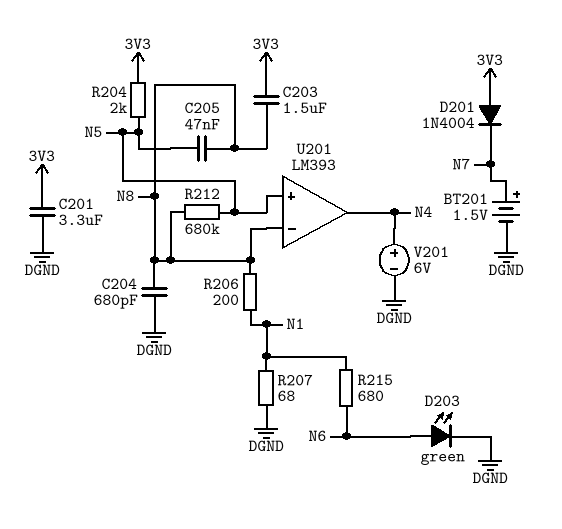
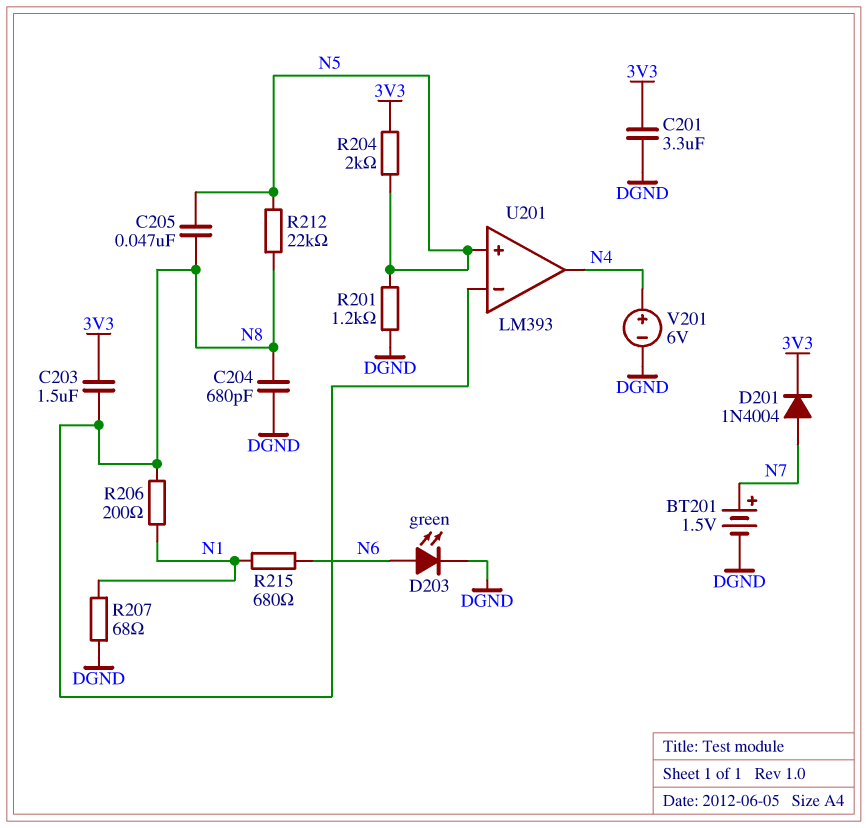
D201: diode 1N4004 (A 3V3, K N7) -> diode 1N4004 (A N7, K 3V3)
R201: none -> 1.2k (DGND, N5)
R212: 680k (N5, N8) -> 22k (N5, N8)

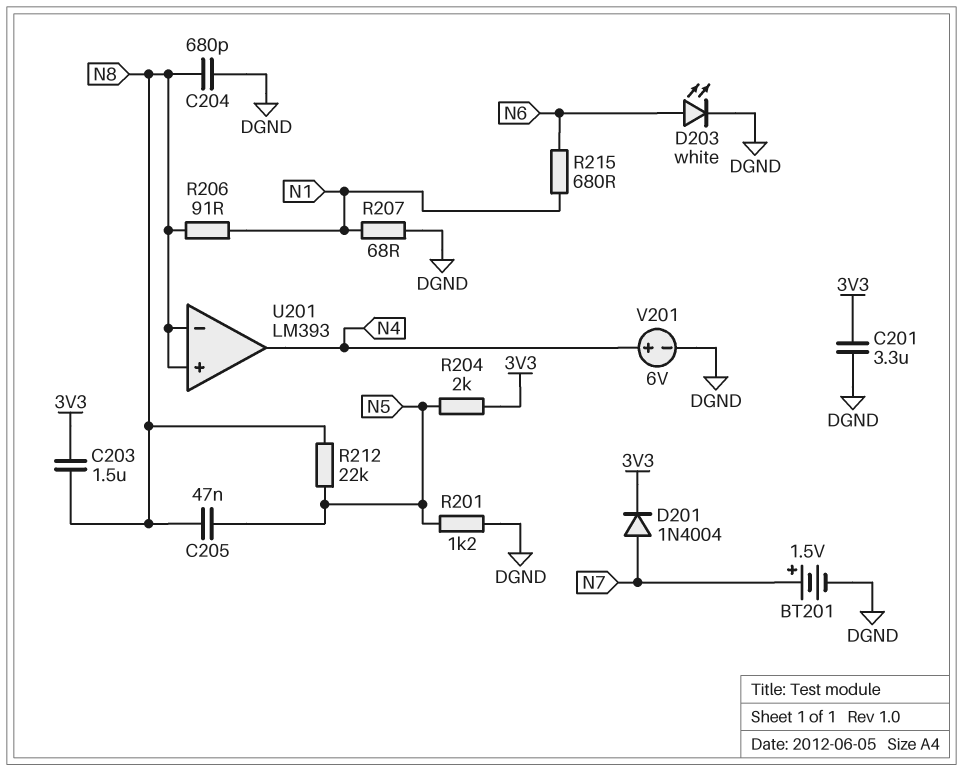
D203: LED green (A N6, K DGND) -> LED white (A N6, K DGND)
R206: 200 (N1, N8) -> 91 (N1, N8)
U201 pin in+: N5 -> N8

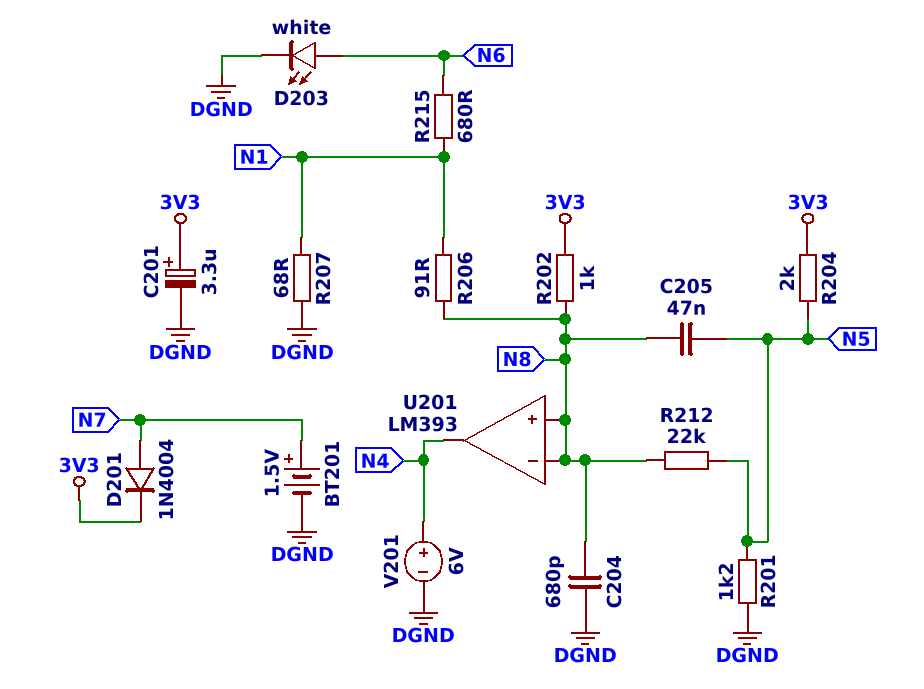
C201: 3.3uF (3V3, DGND) -> 3.3uF (plus 3V3, minus DGND)
C203: 1.5uF (3V3, N8) -> none
R202: none -> 1k (3V3, N8)

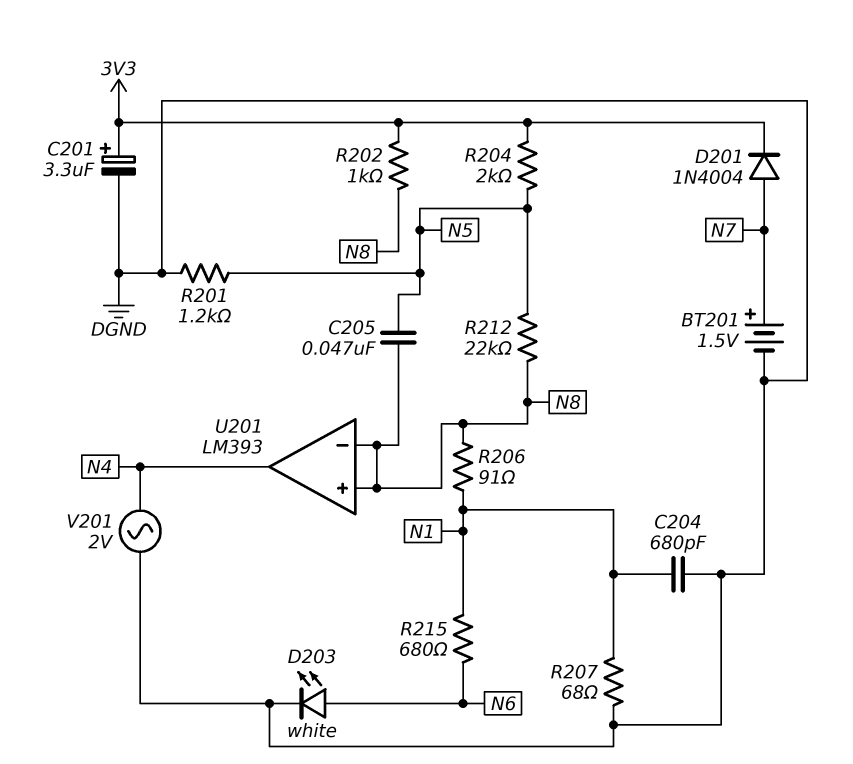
C204: 680pF (DGND, N8) -> 680pF (DGND, N1)
V201: 6V (plus N4, minus DGND) -> AC 2V (DGND, N4)

